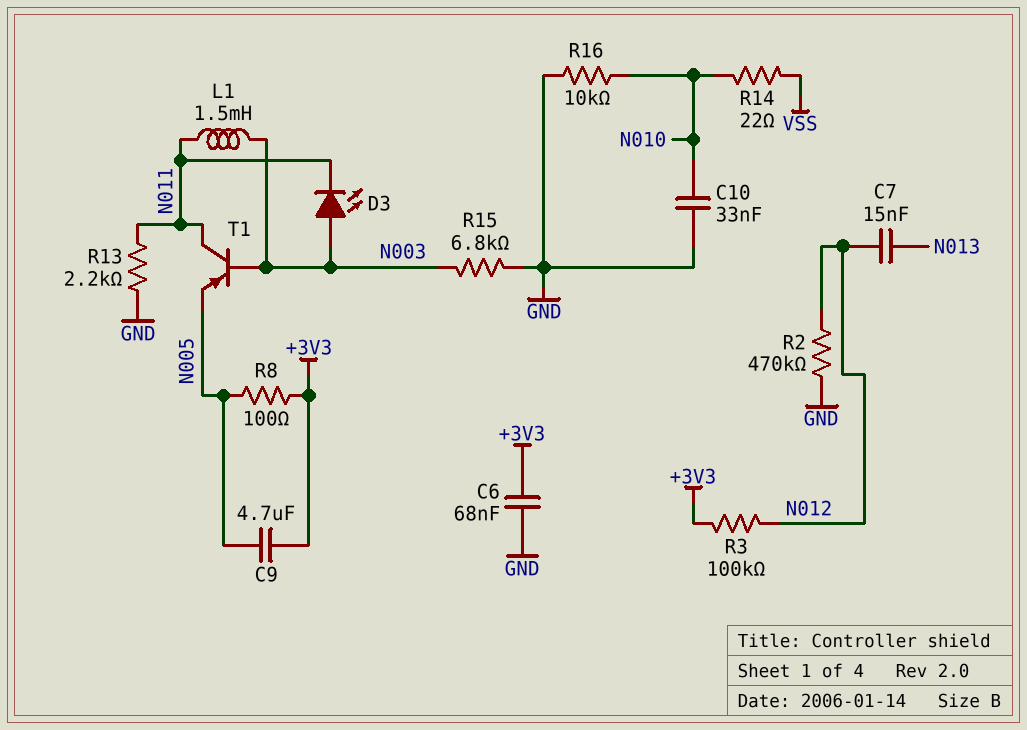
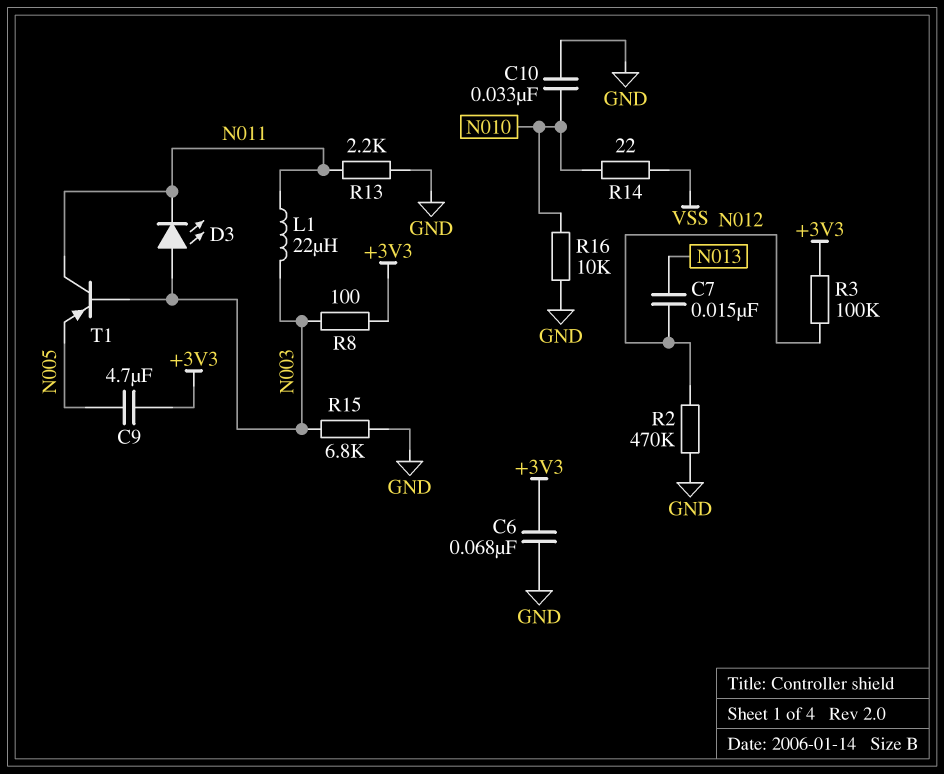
L1: 1.5mH (N003, N011) -> 22uH (N003, N011)
R8: 100 (+3V3, N005) -> 100 (+3V3, N003)

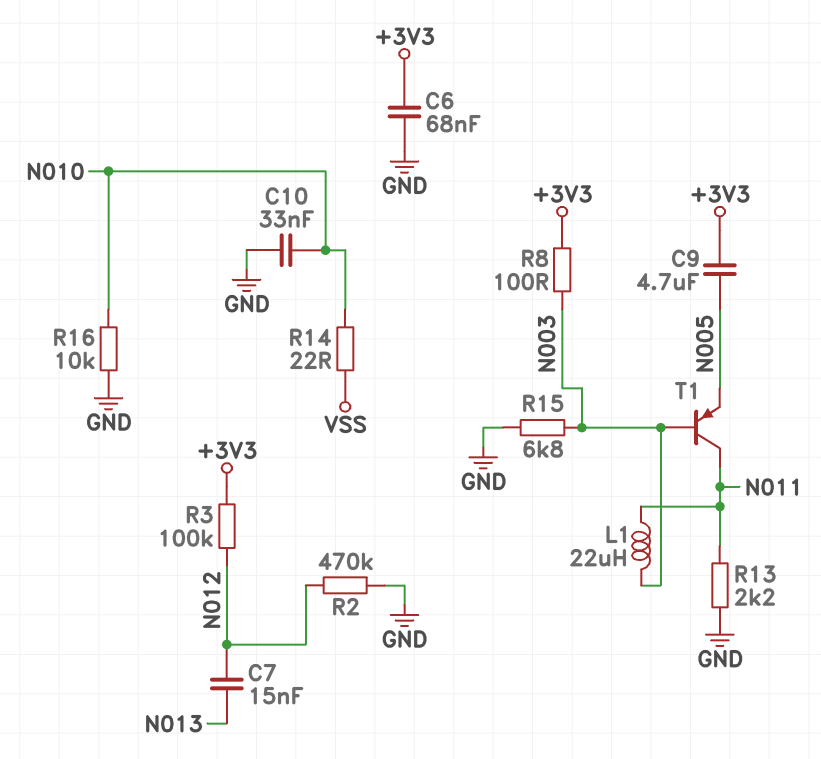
D3: LED (A N003, K N011) -> none

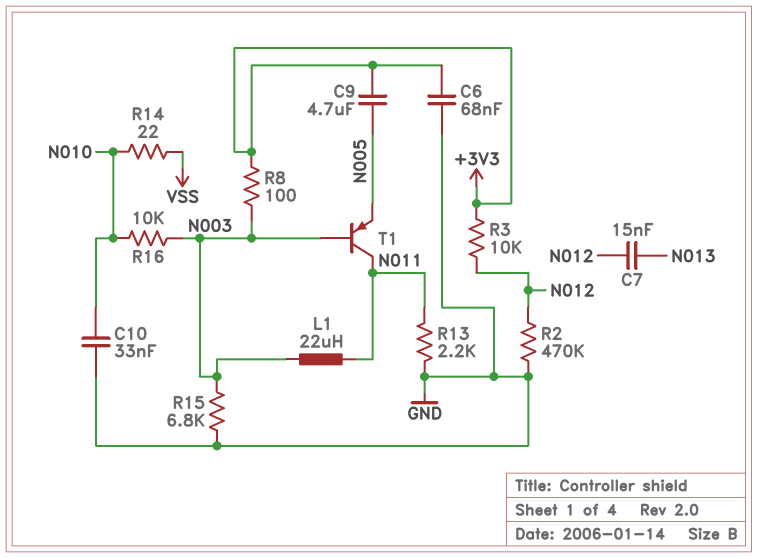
R3: 100k (+3V3, N012) -> 10k (+3V3, N012)
R16: 10k (GND, N010) -> 10k (N003, N010)

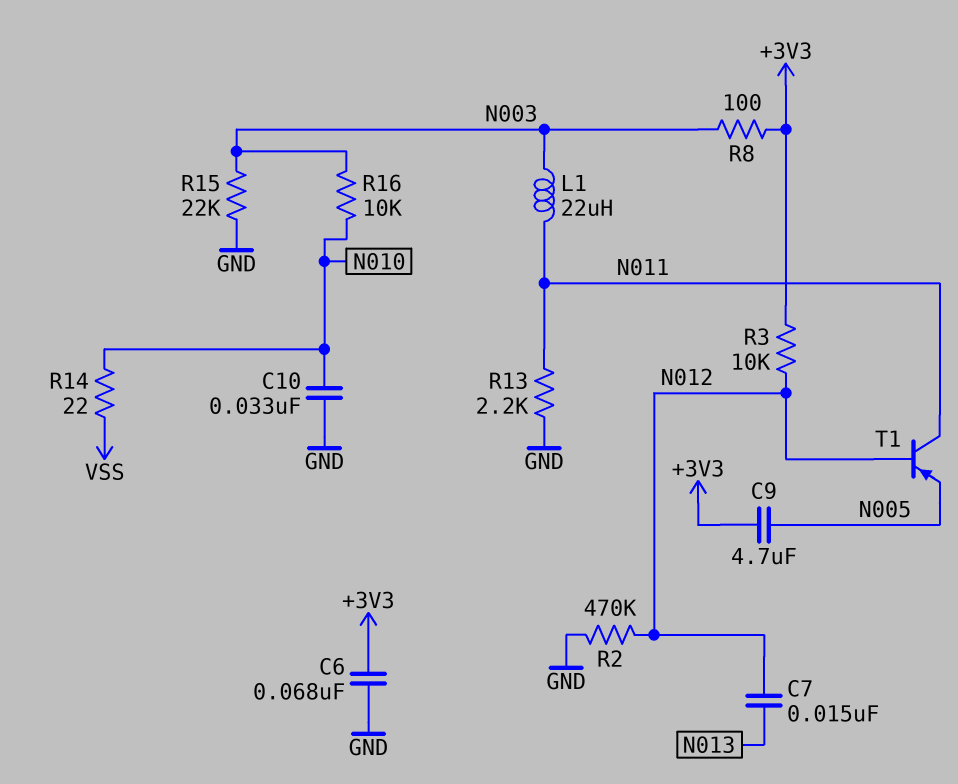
R15: 6.8k (GND, N003) -> 22k (GND, N003)
T1: PNP (B N003, C N011, E N005) -> PNP (B N012, C N011, E N005)

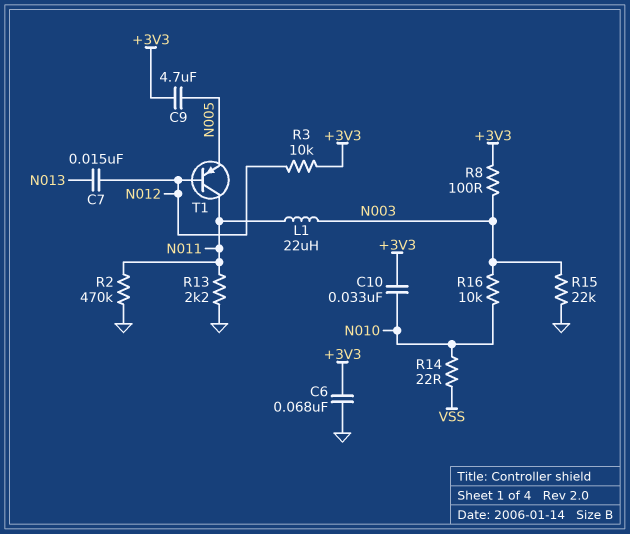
C10: 33nF (GND, N010) -> 33nF (+3V3, N010)
R2: 470k (GND, N012) -> 470k (GND, N011)

